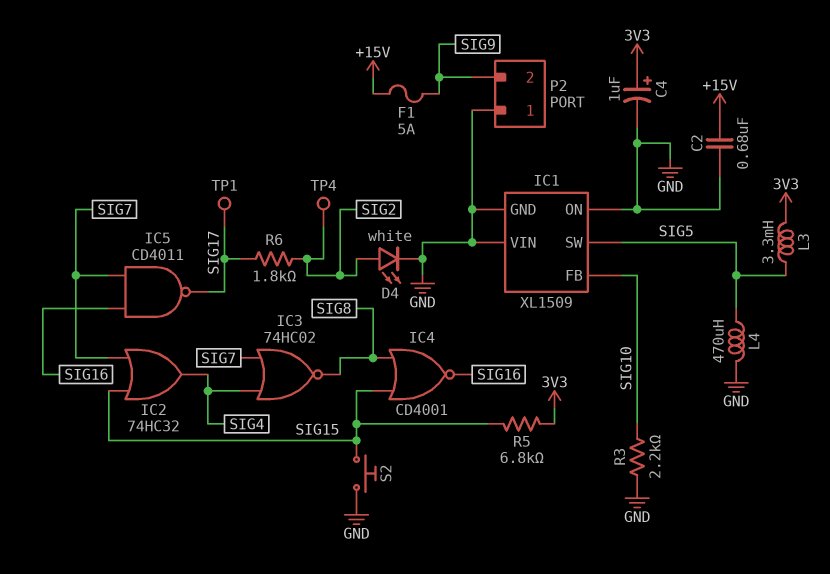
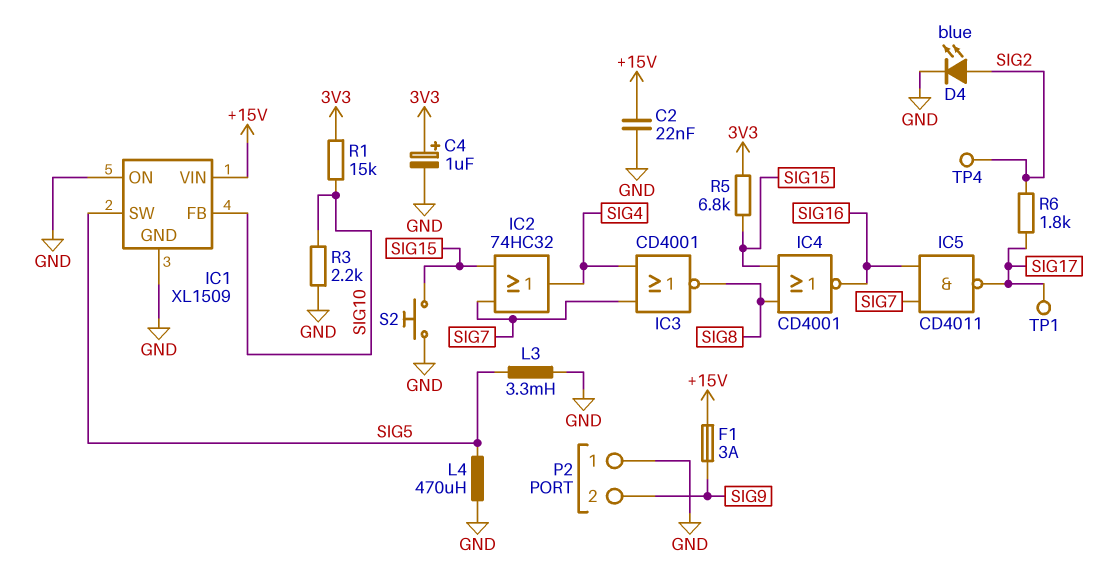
C2: 680nF (+15V, GND) -> 22nF (+15V, GND)
D4: LED white (A SIG2, K GND) -> LED blue (A SIG2, K GND)
F1: 5A (+15V, SIG9) -> 3A (+15V, SIG9)
IC1 pin VIN: GND -> +15V
IC3: NOR 74HC02 (in SIG4, in SIG7, out SIG8) -> NOR CD4001 (in SIG4, in SIG7, out SIG8)
L3: 3.3mH (3V3, SIG5) -> 3.3mH (GND, SIG5)
R1: none -> 15k (3V3, SIG10)

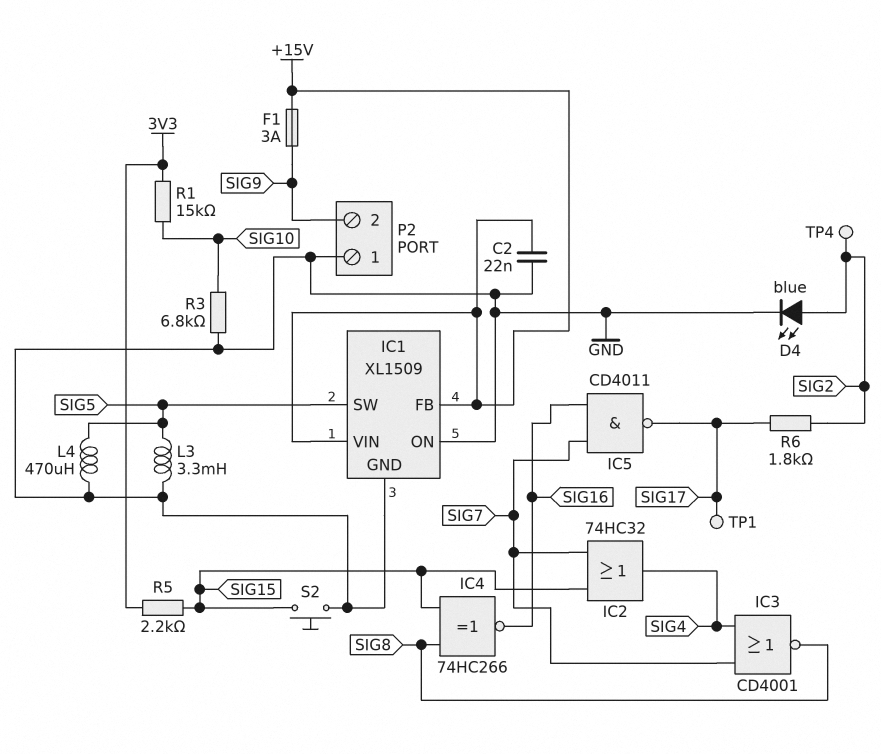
C4: 1uF (plus 3V3, minus GND) -> none
IC1 pin FB: SIG10 -> +15V
IC4: NOR CD4001 (in SIG8, in SIG15, out SIG16) -> XNOR 74HC266 (in SIG8, in SIG15, out SIG16)
R3: 2.2k (GND, SIG10) -> 6.8k (GND, SIG10)
R5: 6.8k (3V3, SIG15) -> 2.2k (3V3, SIG15)

